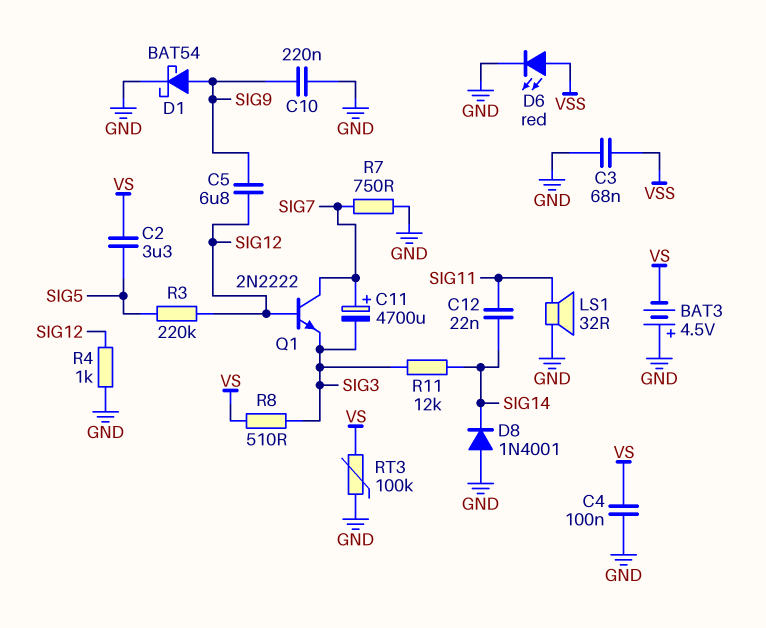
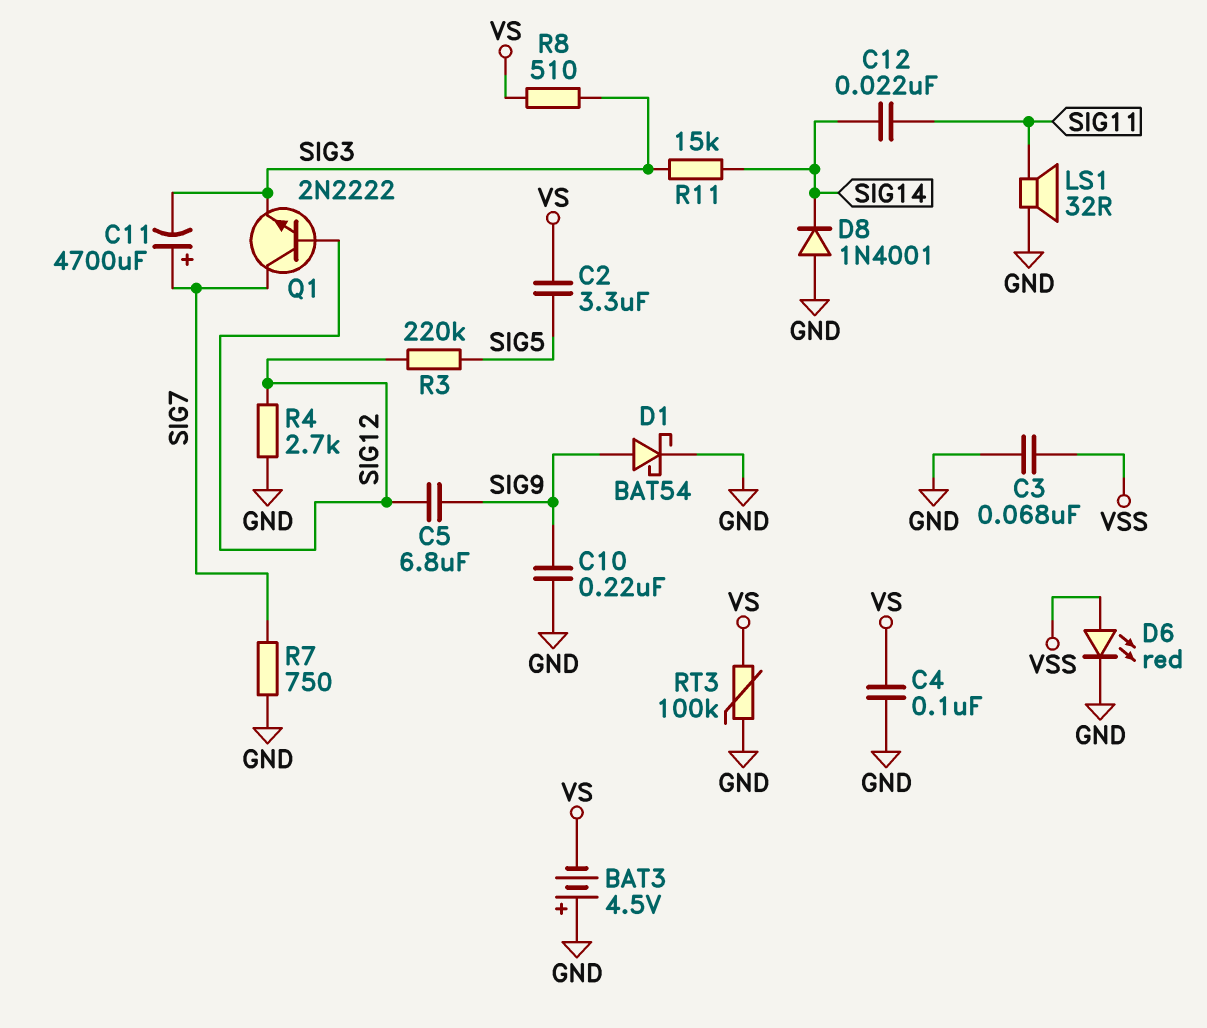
R4: 1k (GND, SIG12) -> 2.7k (GND, SIG12)
R11: 12k (SIG3, SIG14) -> 15k (SIG3, SIG14)

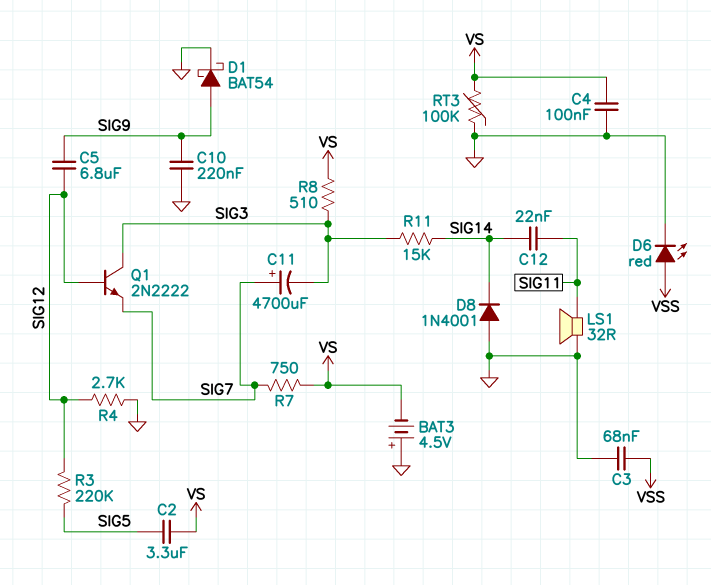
Q1: NPN 2N2222 (B SIG12, C SIG7, E SIG3) -> NPN 2N2222 (B SIG12, C SIG3, E SIG7)
R7: 750 (GND, SIG7) -> 750 (SIG7, VS)

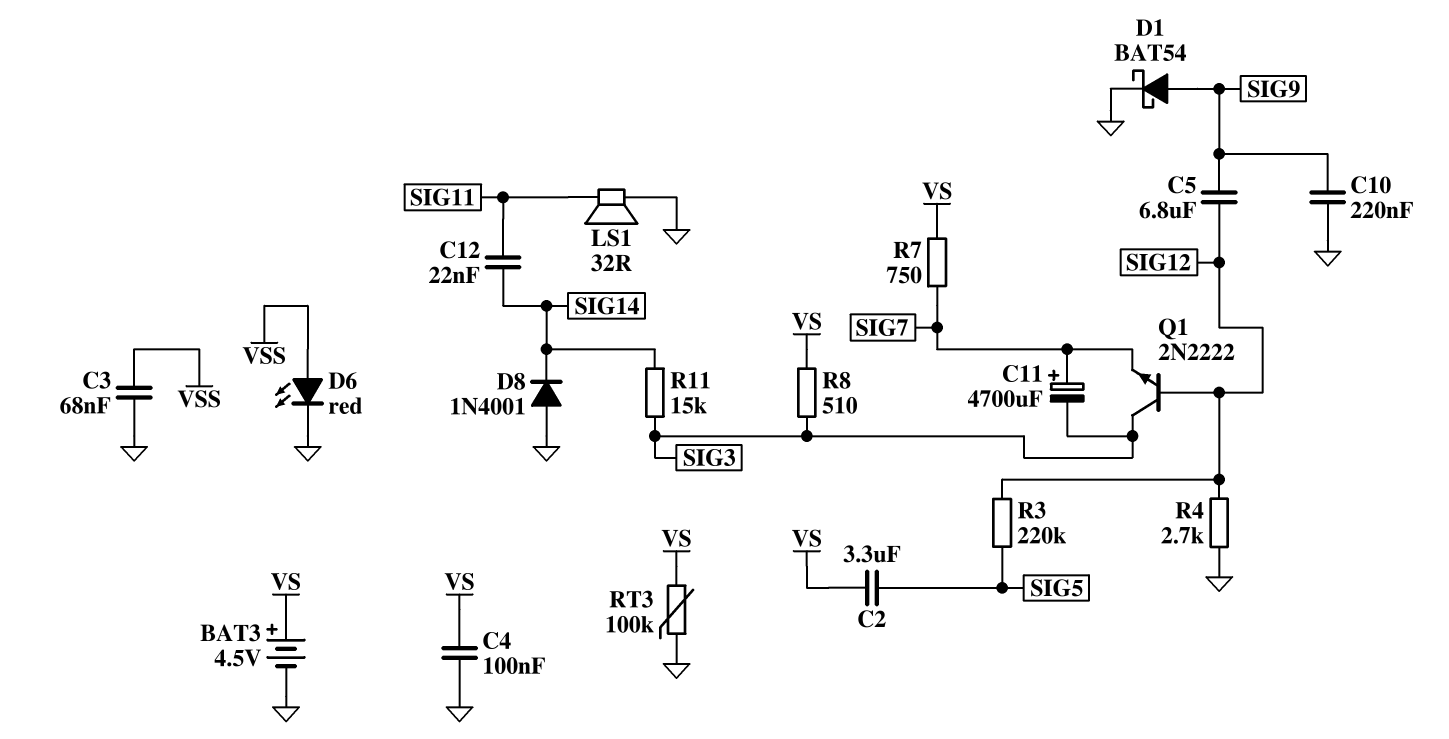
BAT3: 4.5V (plus GND, minus VS) -> 4.5V (plus VS, minus GND)

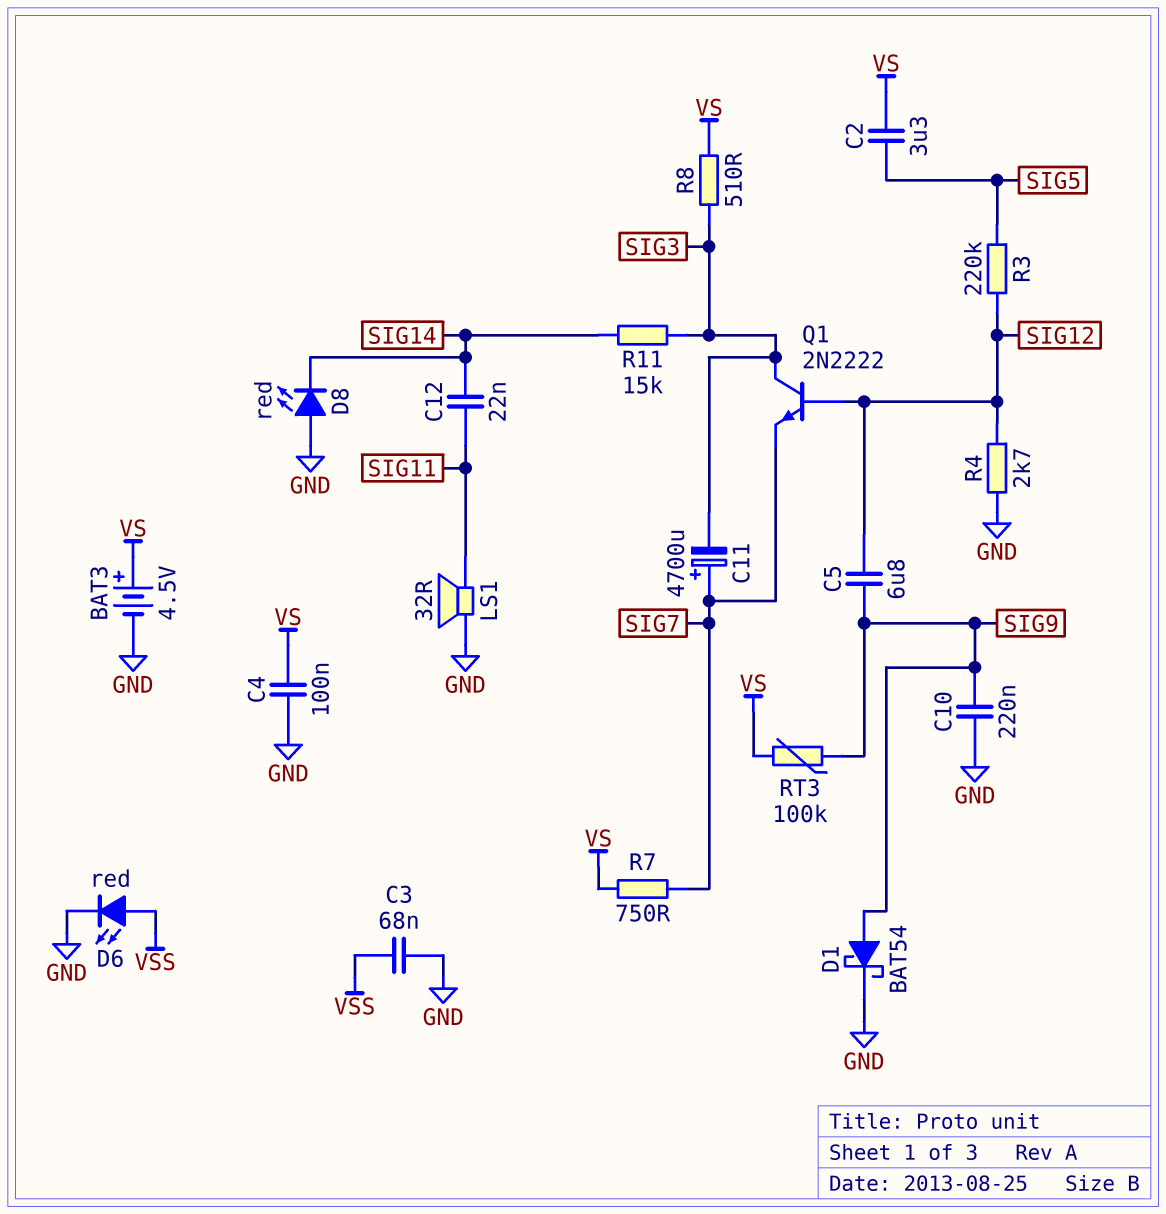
D8: diode 1N4001 (A GND, K SIG14) -> LED red (A GND, K SIG14)
RT3: 100k (GND, VS) -> 100k (SIG9, VS)

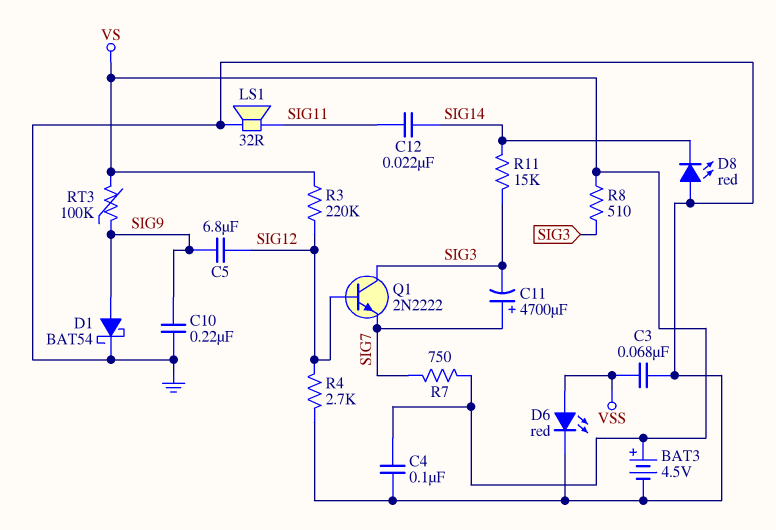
C2: 3.3uF (SIG5, VS) -> none
R3: 220k (SIG5, SIG12) -> 220k (SIG12, VS)

